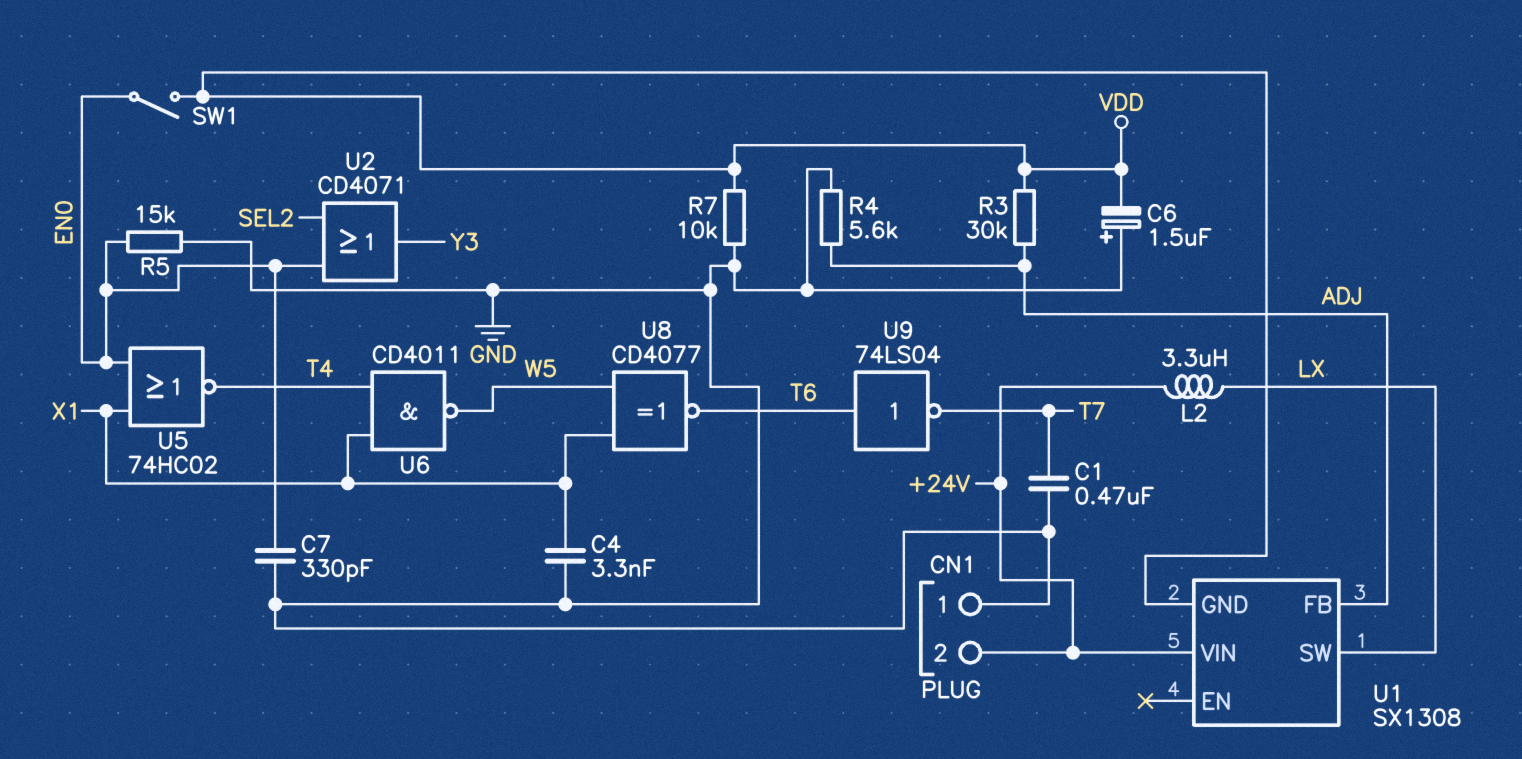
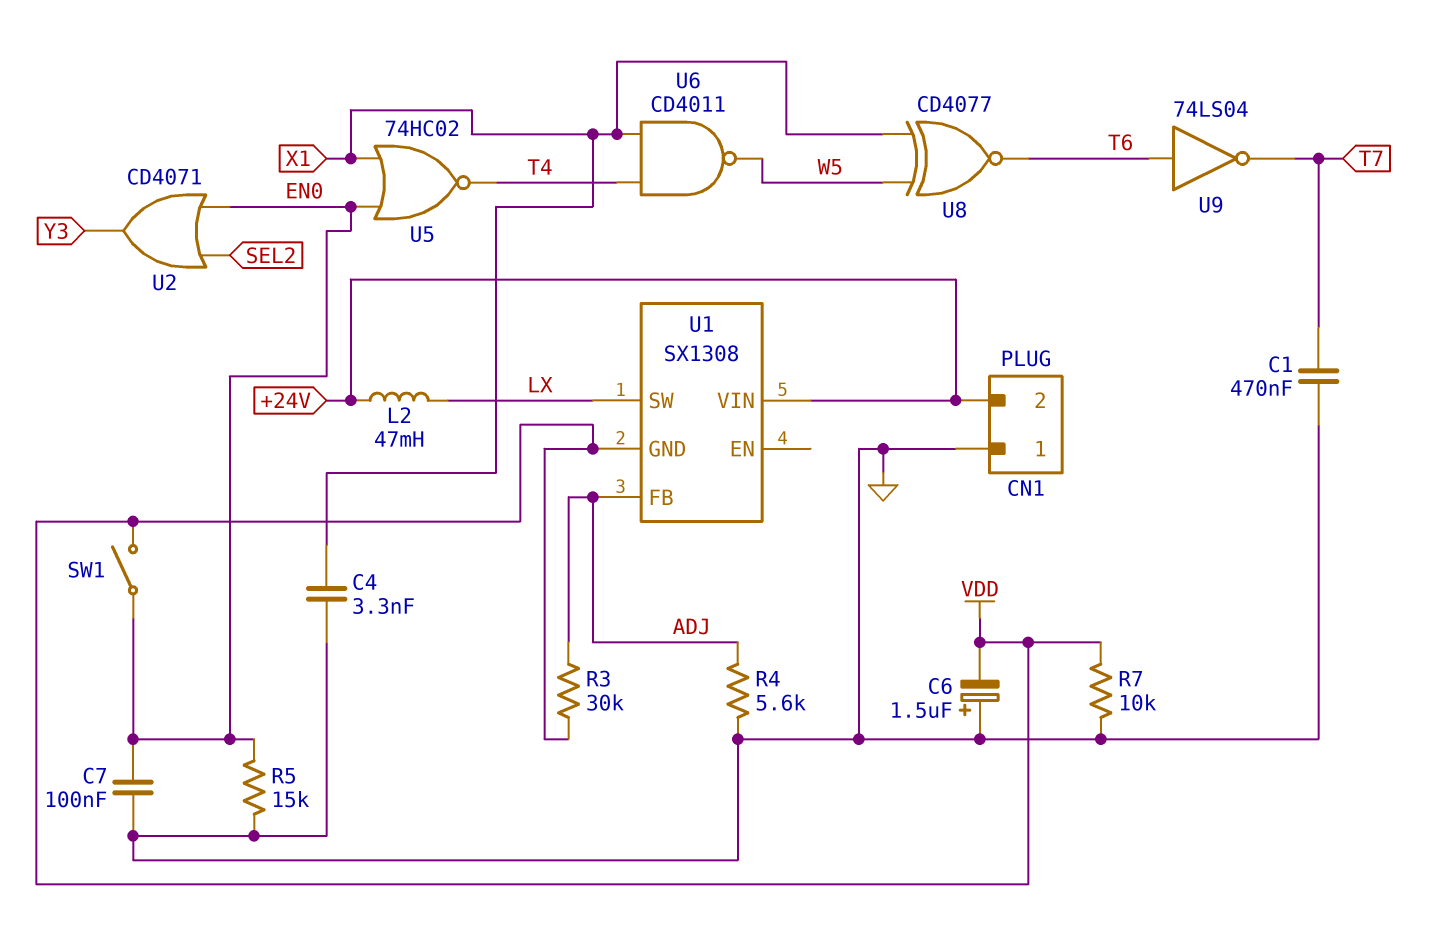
C7: 330pF (EN0, GND) -> 100nF (EN0, GND)
L2: 3.3uH (+24V, LX) -> 47mH (+24V, LX)

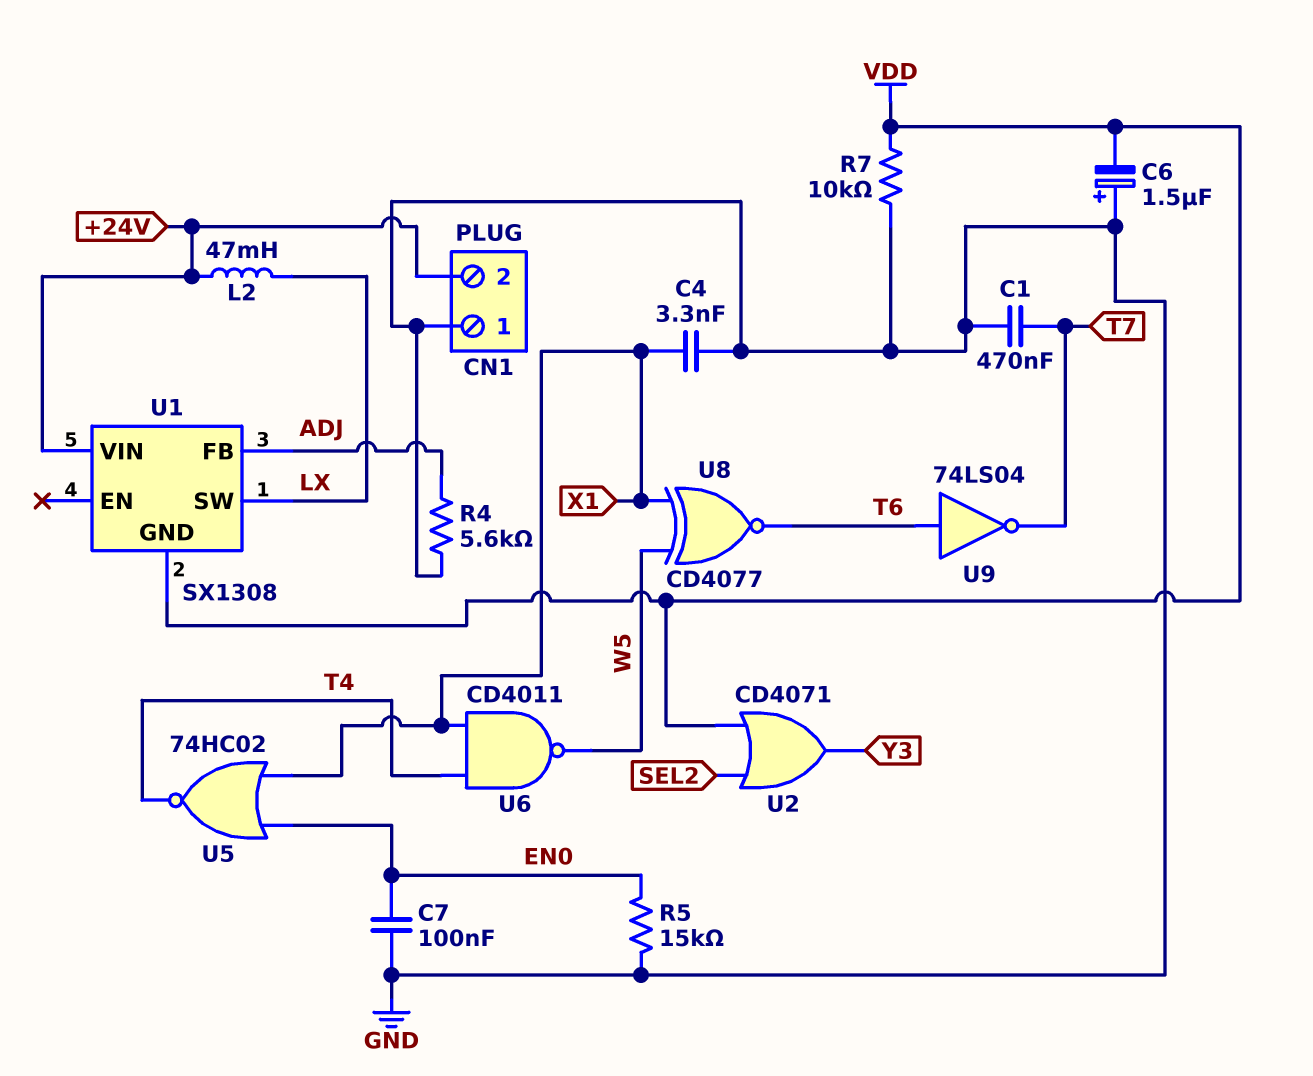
R3: 30k (ADJ, VDD) -> none
SW1: switch (EN0, VDD) -> none
U2: OR CD4071 (in EN0, in SEL2, out Y3) -> OR CD4071 (in SEL2, in VDD, out Y3)

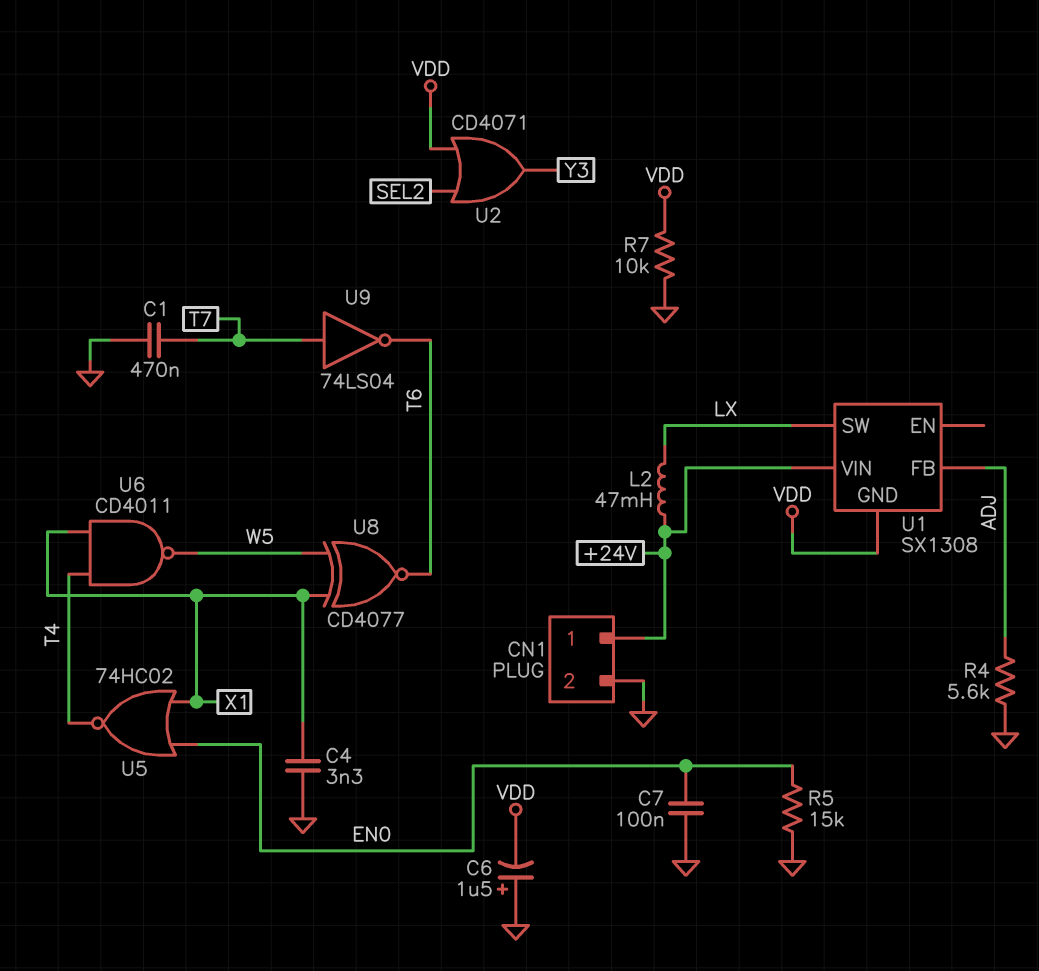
CN1 pin 1: GND -> +24V
CN1 pin 2: +24V -> GND
U9: NOT 74LS04 (in T6, out T7) -> NOT 74LS04 (in T7, out T6)

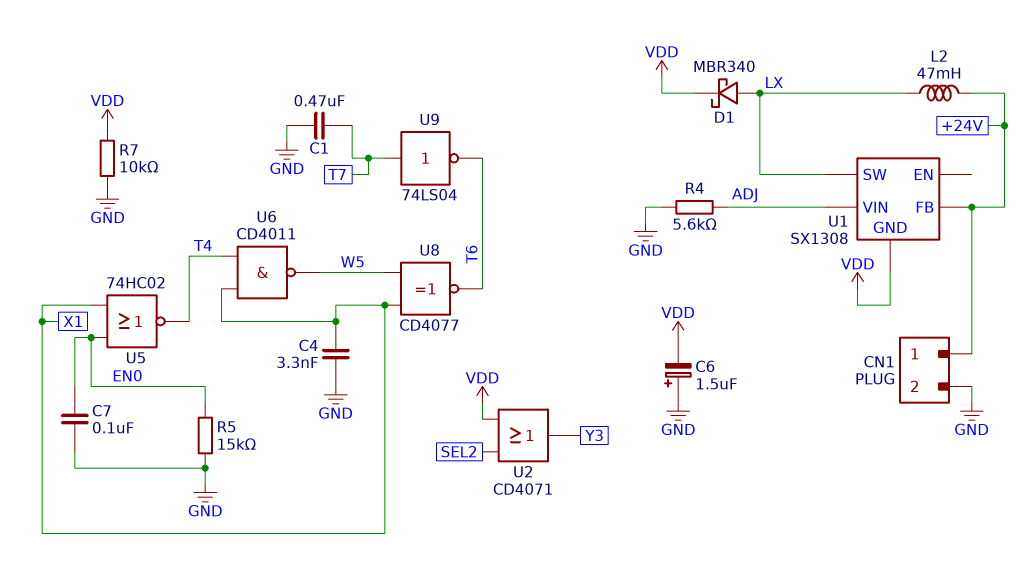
D1: none -> schottky MBR340 (A LX, K VDD)
U1 pin FB: ADJ -> +24V
U1 pin VIN: +24V -> ADJ

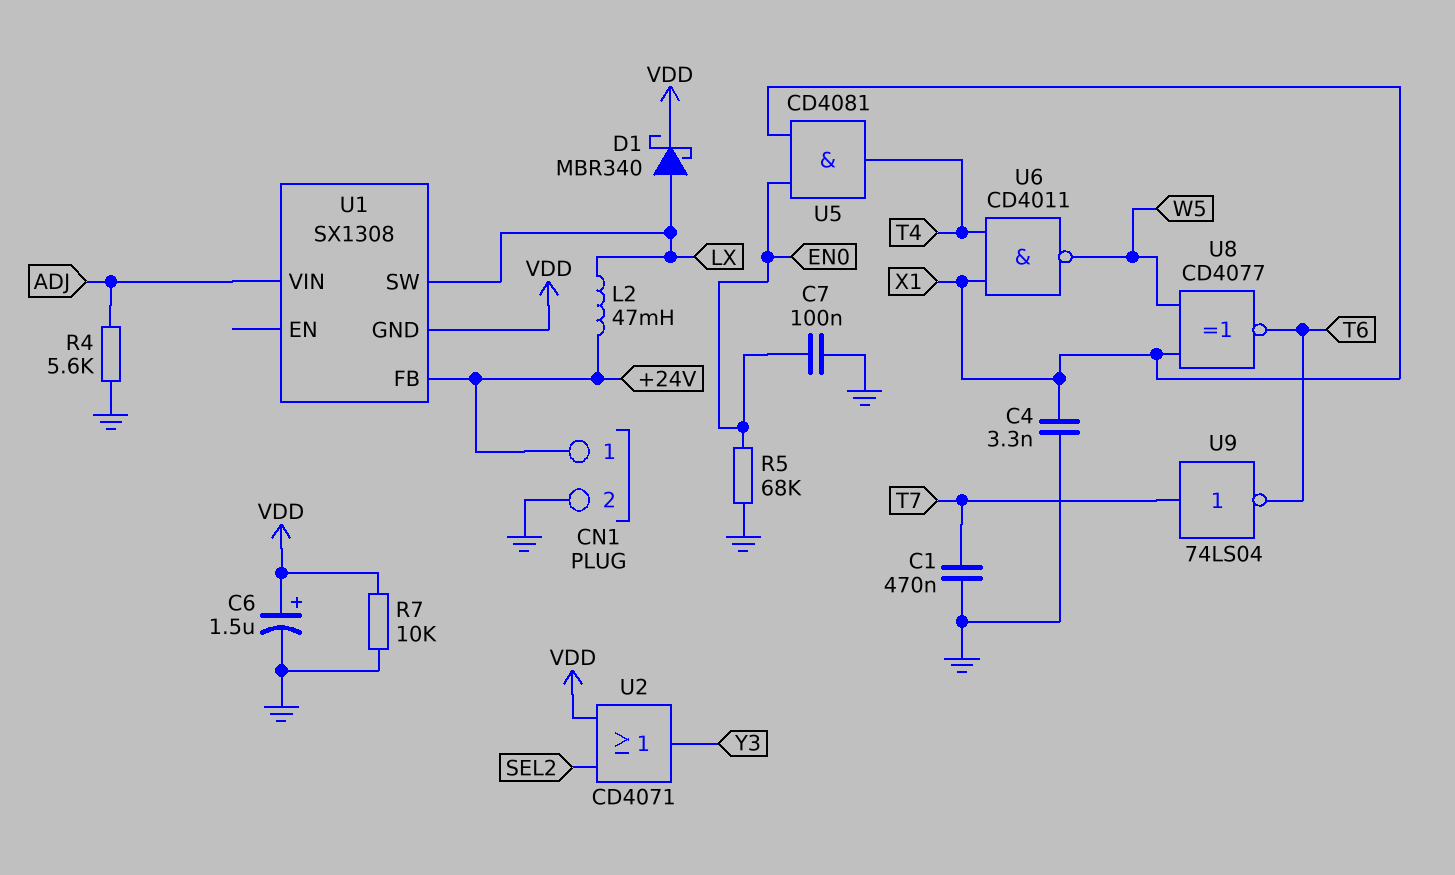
C6: 1.5uF (plus GND, minus VDD) -> 1.5uF (plus VDD, minus GND)
R5: 15k (EN0, GND) -> 68k (EN0, GND)
U5: NOR 74HC02 (in EN0, in X1, out T4) -> AND CD4081 (in EN0, in X1, out T4)

